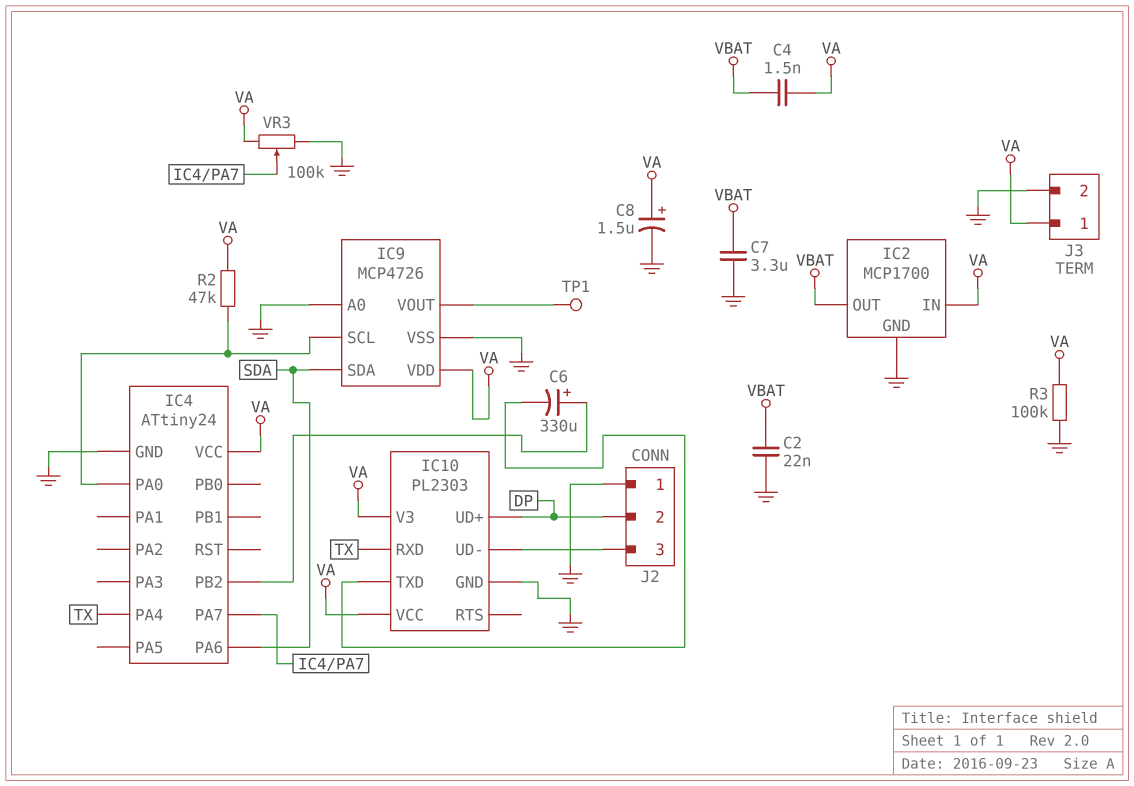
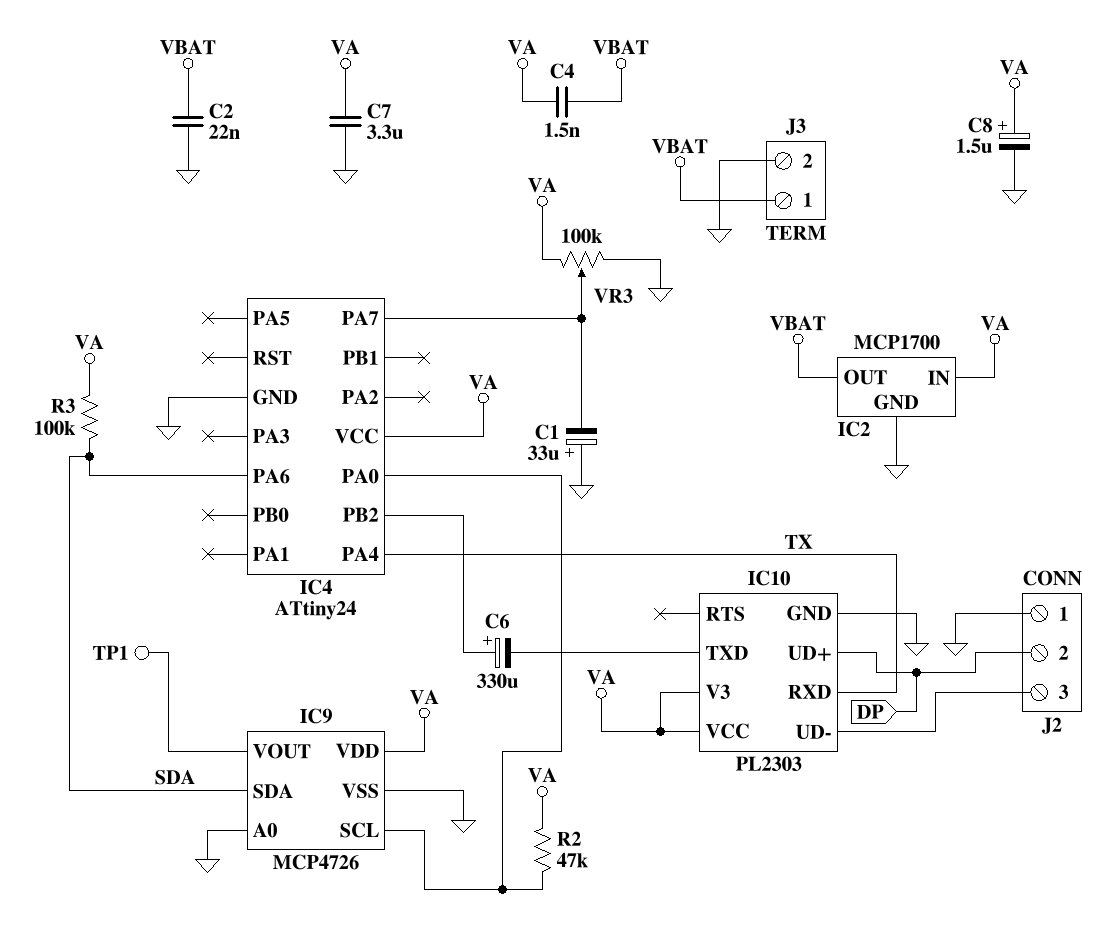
C1: none -> 33uF (plus GND, minus IC4/PA7)
C7: 3.3uF (GND, VBAT) -> 3.3uF (GND, VA)
J3 pin 1: VA -> VBAT
R3: 100k (GND, VA) -> 100k (SDA, VA)

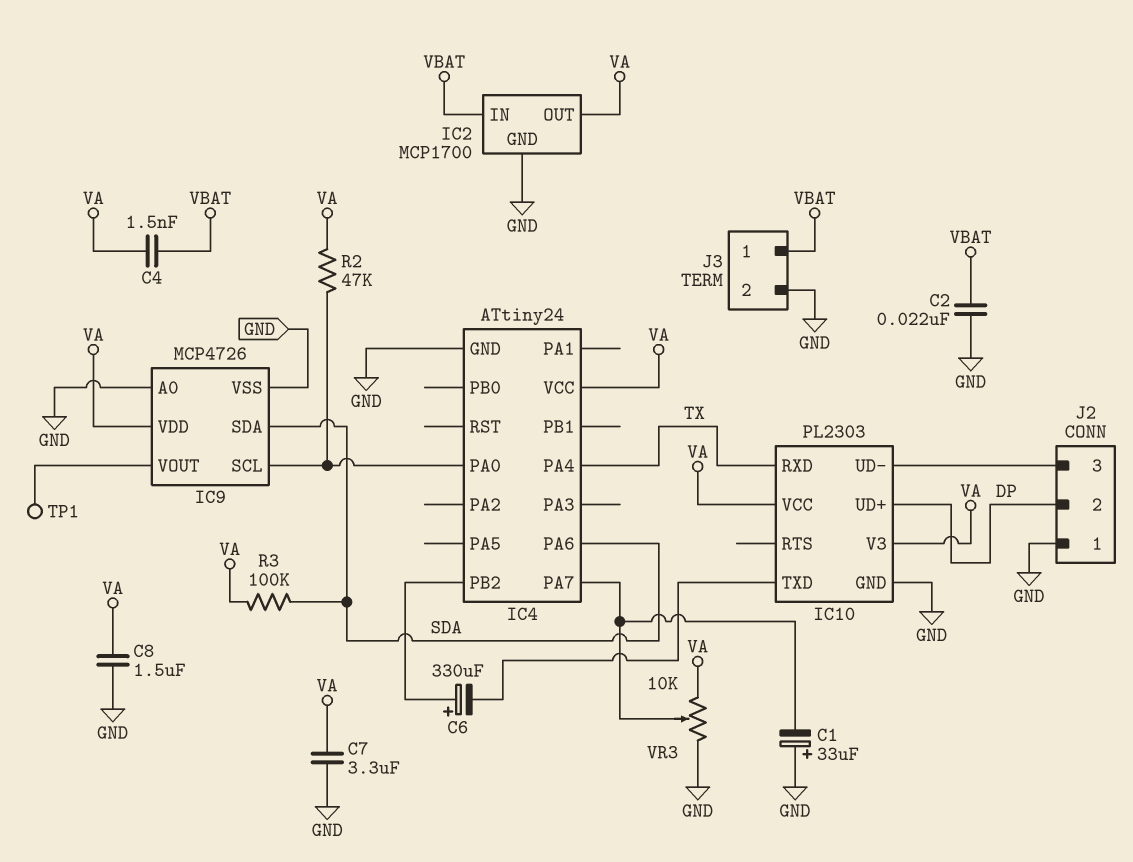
C8: 1.5uF (plus VA, minus GND) -> 1.5uF (GND, VA)
IC2 pin IN: VA -> VBAT
IC2 pin OUT: VBAT -> VA
VR3: 100k (GND, VA, wiper IC4/PA7) -> 10k (GND, VA, wiper IC4/PA7)

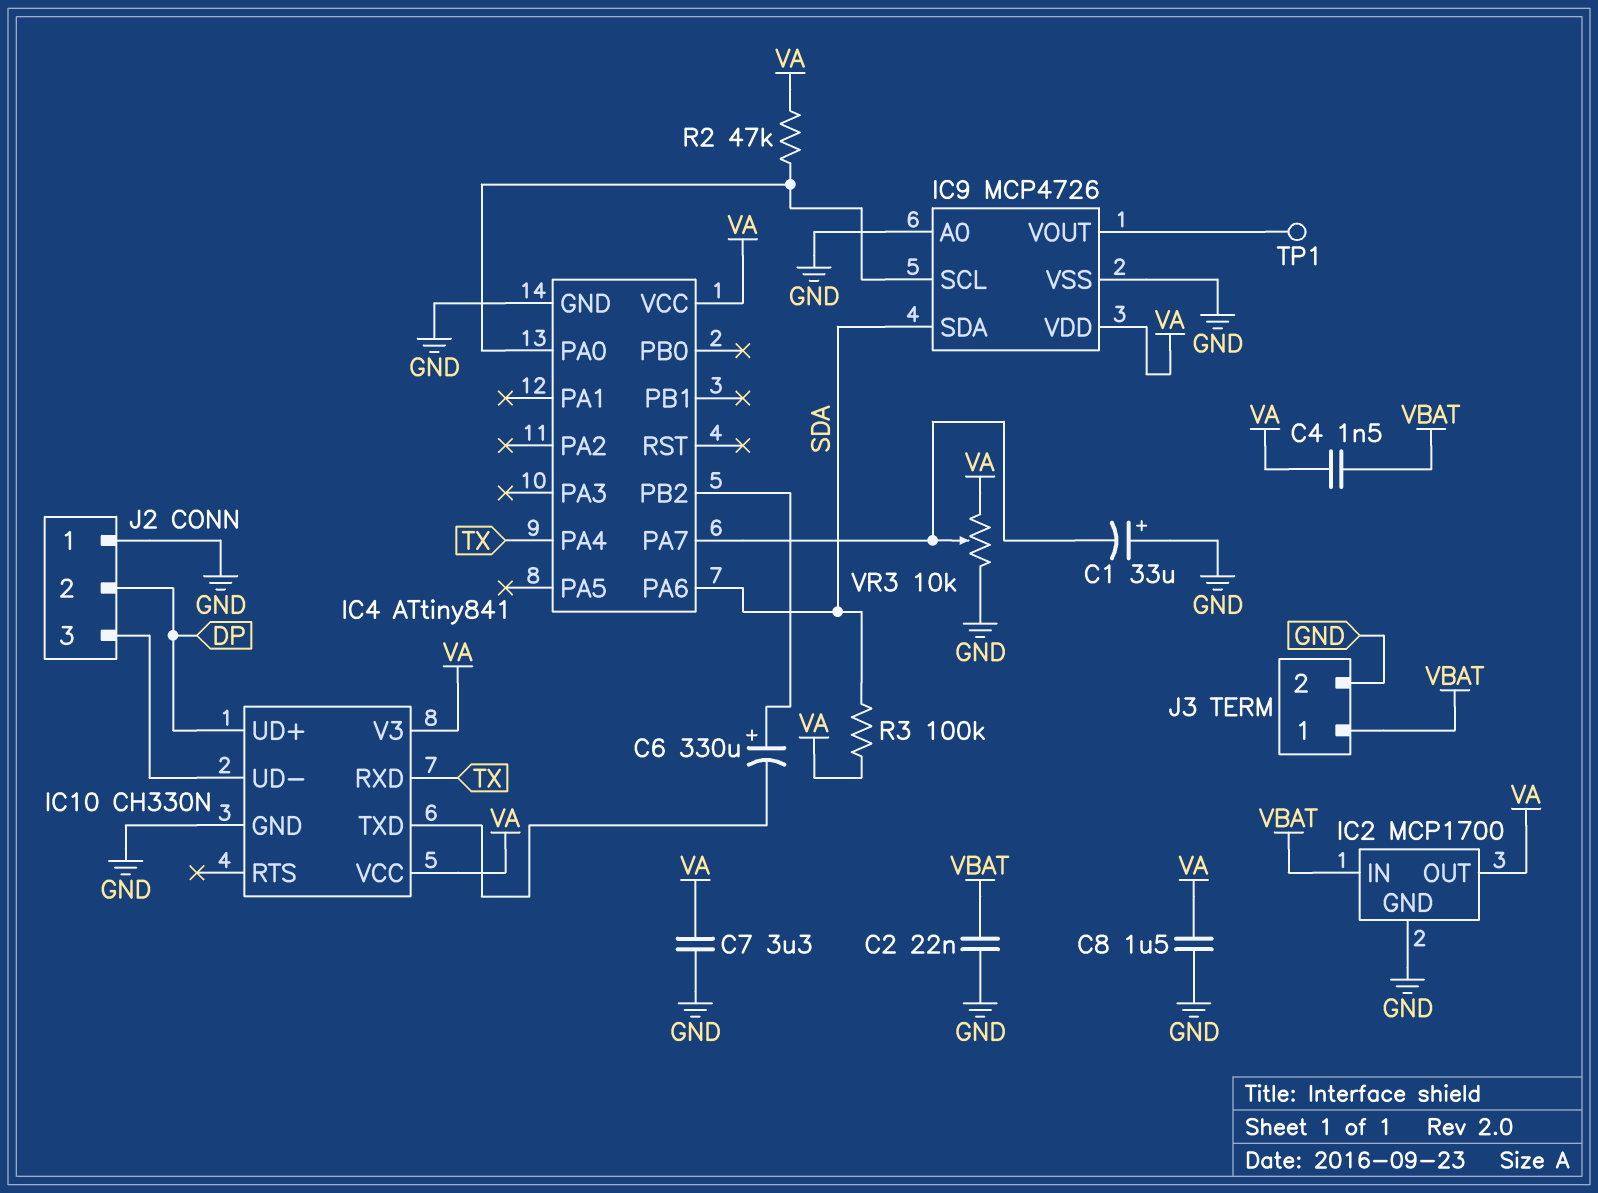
IC4: ATtiny24 -> ATtiny841
IC10: PL2303 -> CH330N

